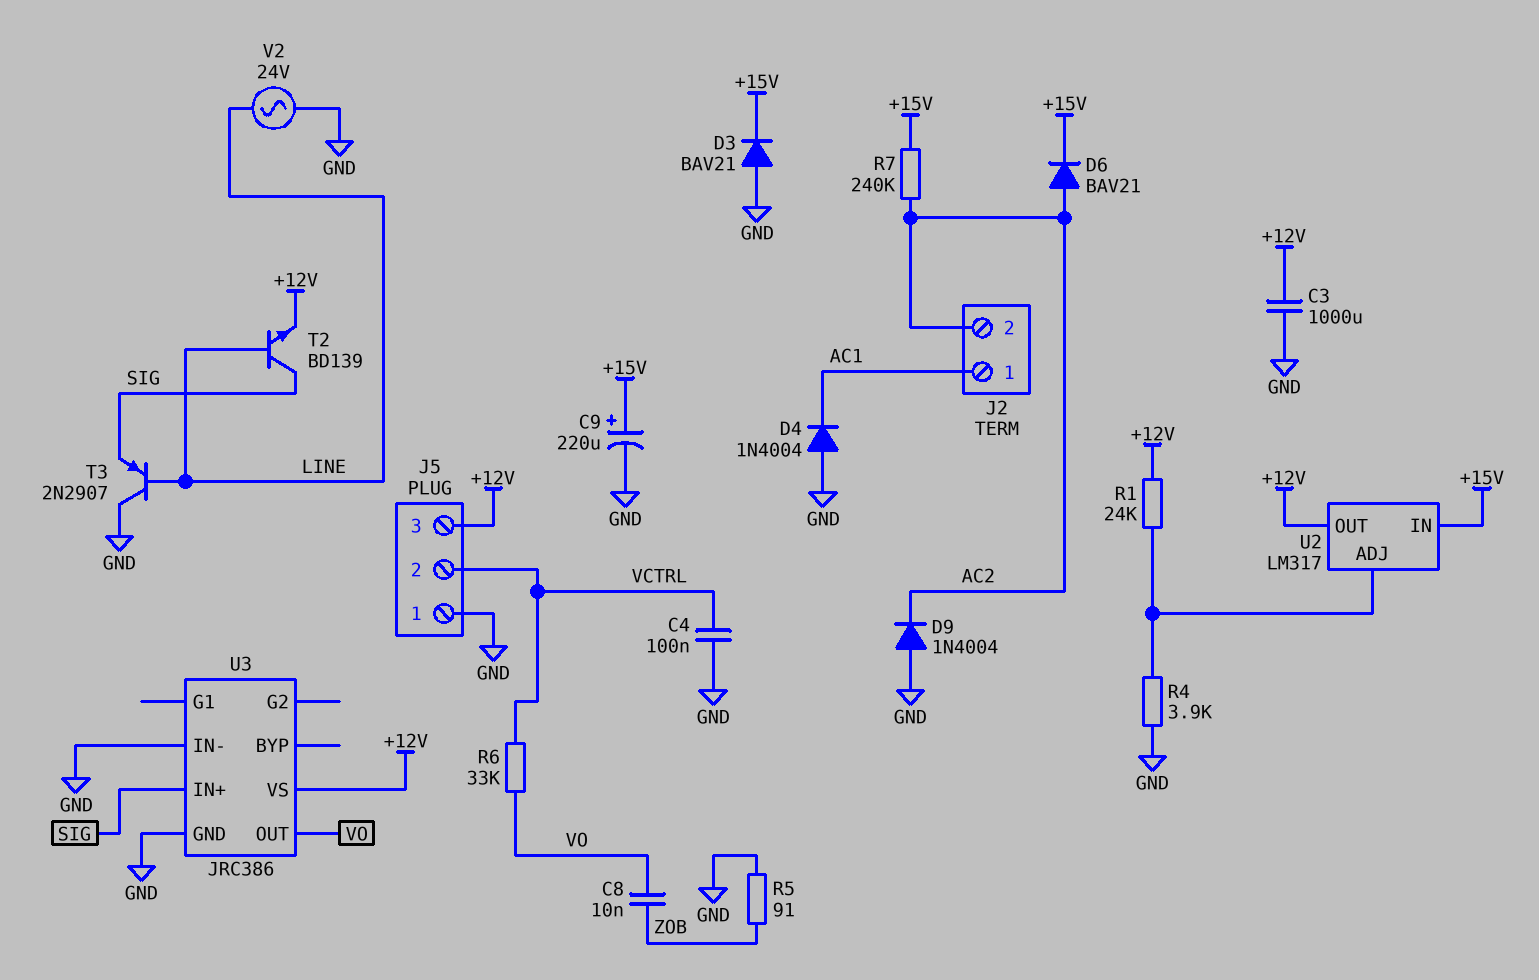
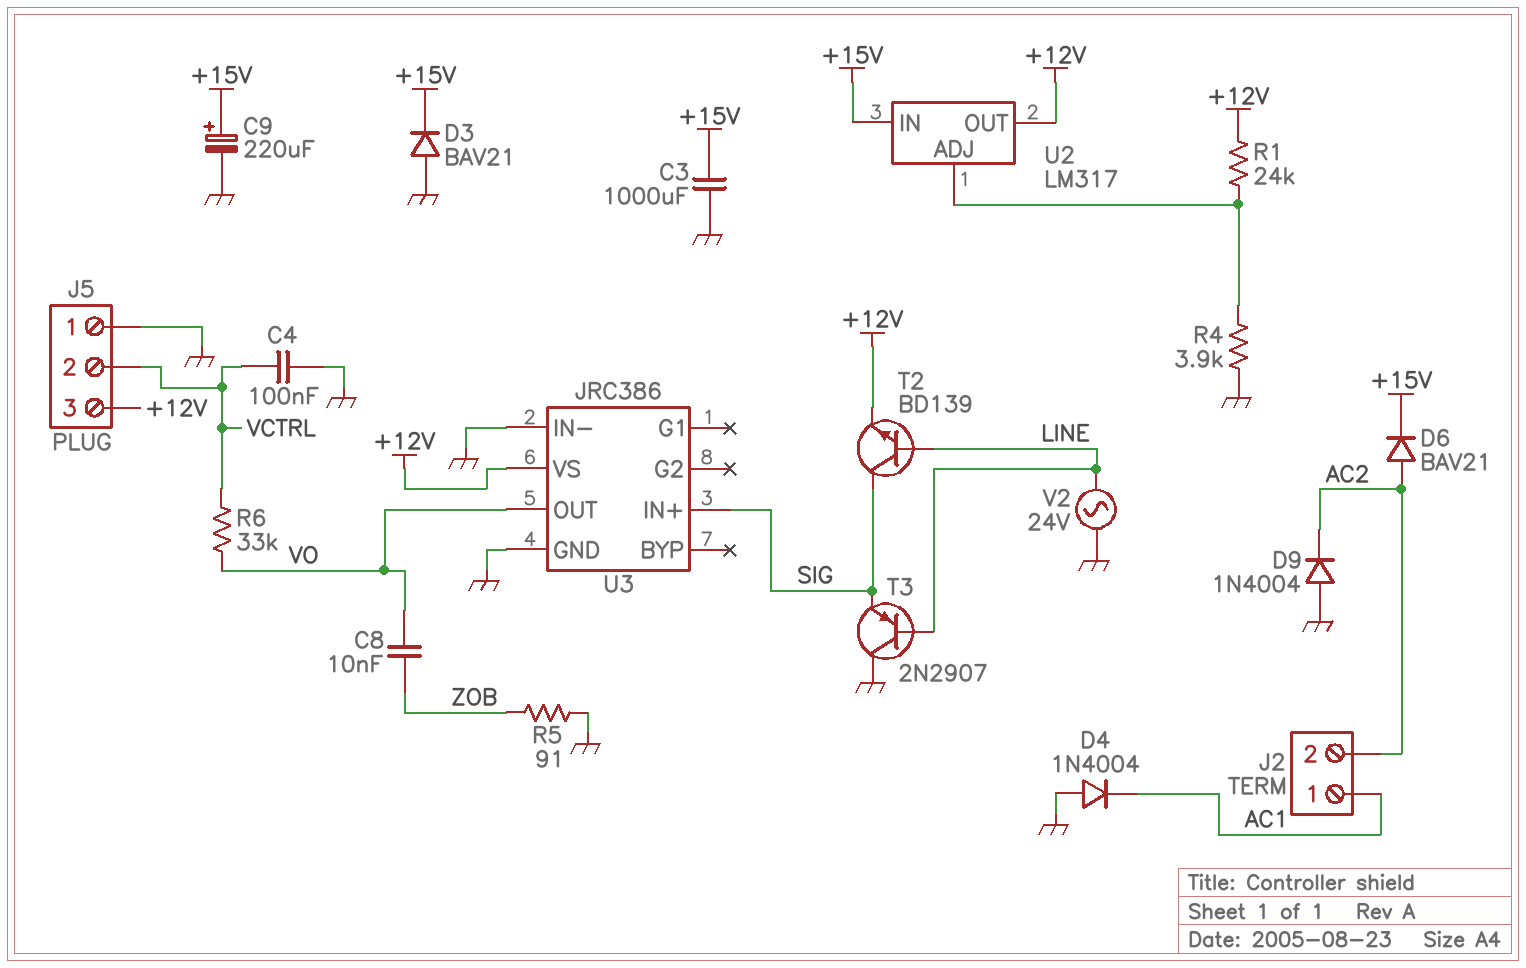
C3: 1000uF (+12V, GND) -> 1000uF (+15V, GND)
R7: 240k (+15V, AC2) -> none

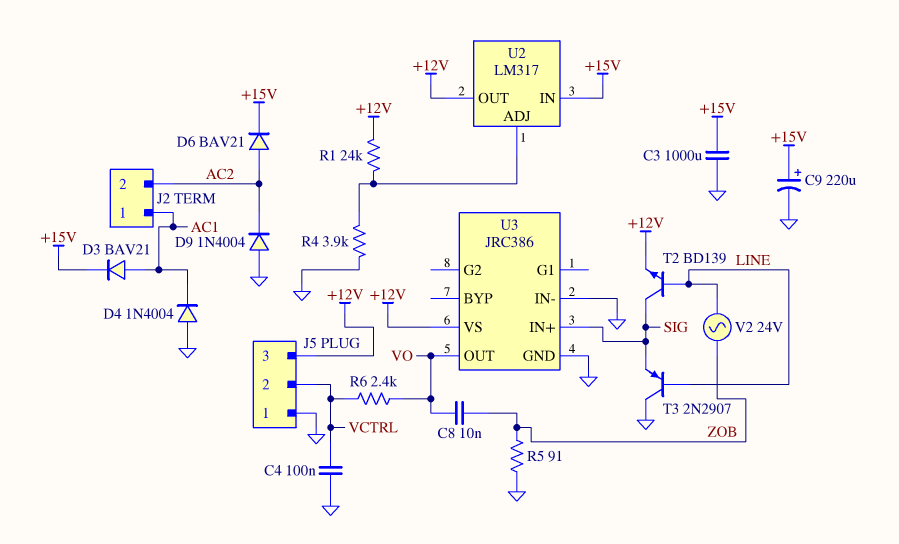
D3: diode BAV21 (A GND, K +15V) -> diode BAV21 (A AC1, K +15V)
R6: 33k (VCTRL, VO) -> 2.4k (VCTRL, VO)
V2: AC 24V (GND, LINE) -> AC 24V (LINE, ZOB)

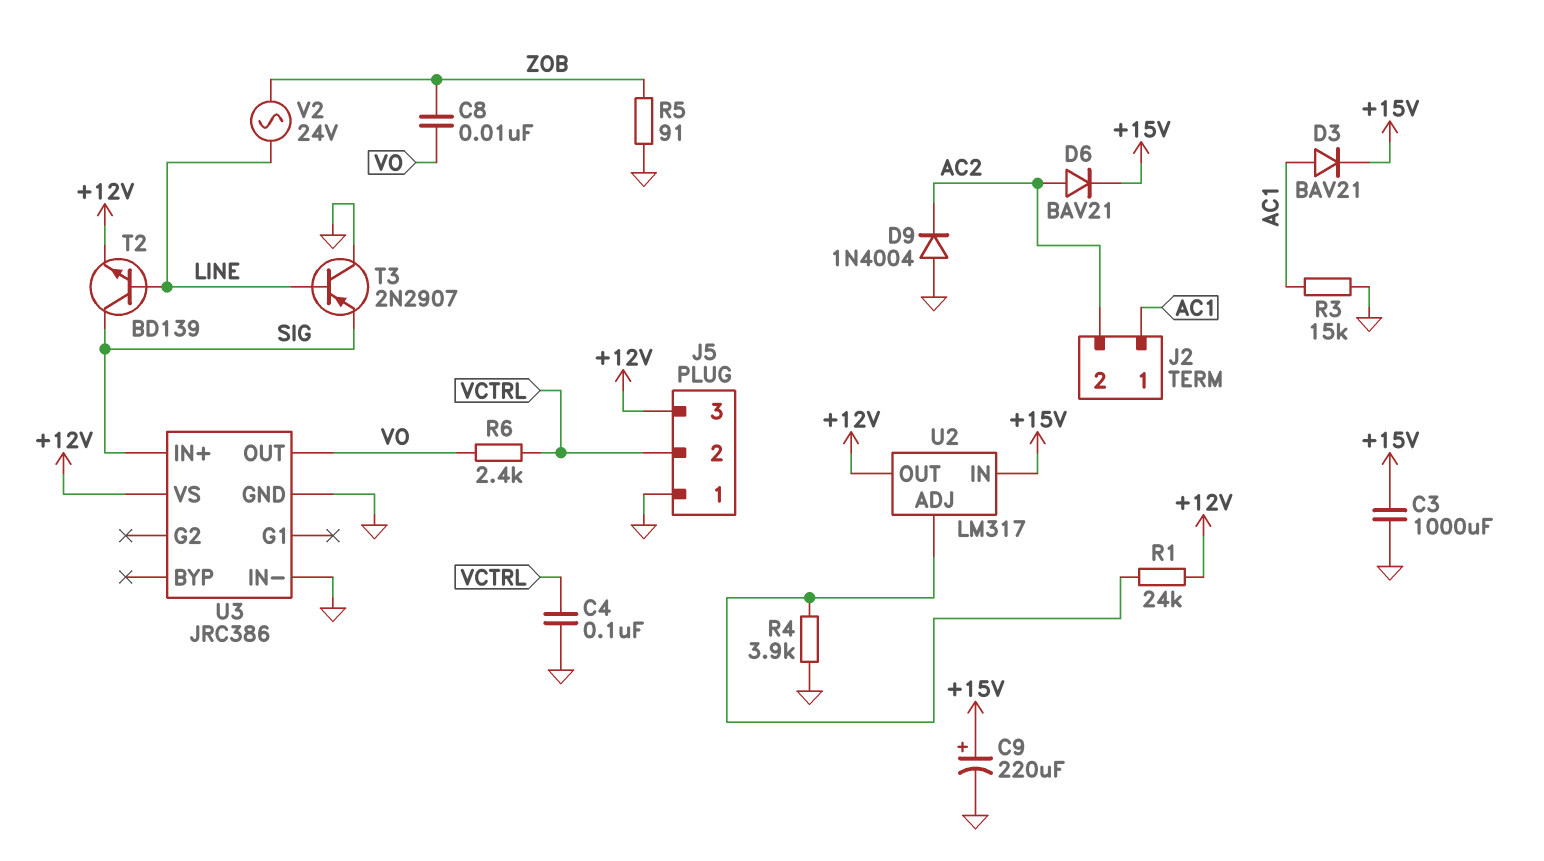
D4: diode 1N4004 (A GND, K AC1) -> none
R3: none -> 15k (AC1, GND)

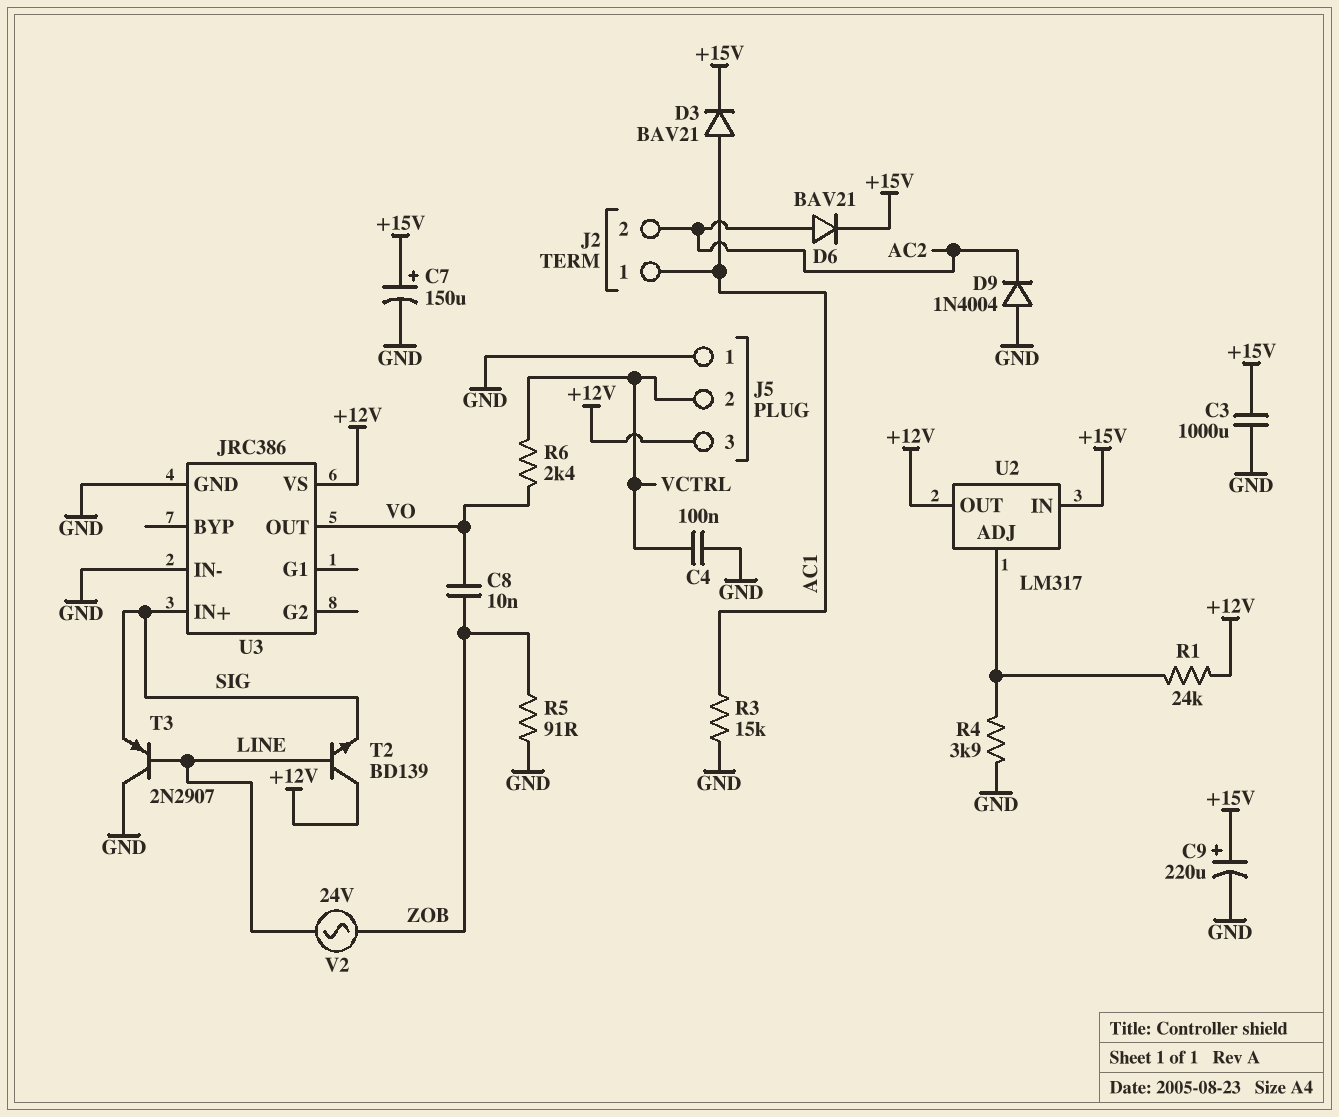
C7: none -> 150uF (plus +15V, minus GND)
T2: NPN BD139 (B LINE, C SIG, E +12V) -> NPN BD139 (B LINE, C +12V, E SIG)

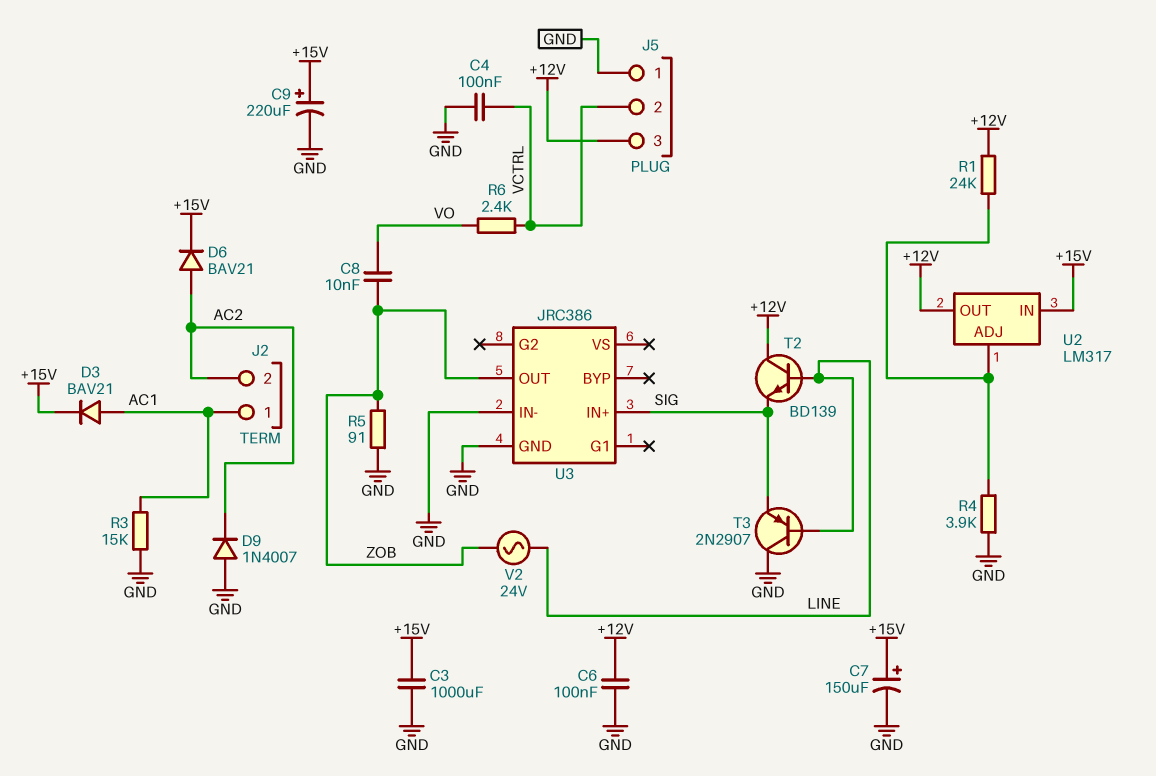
C6: none -> 100nF (+12V, GND)
D9: diode 1N4004 (A GND, K AC2) -> diode 1N4007 (A GND, K AC2)
U3 pin OUT: VO -> ZOB
U3 pin VS: +12V -> none

